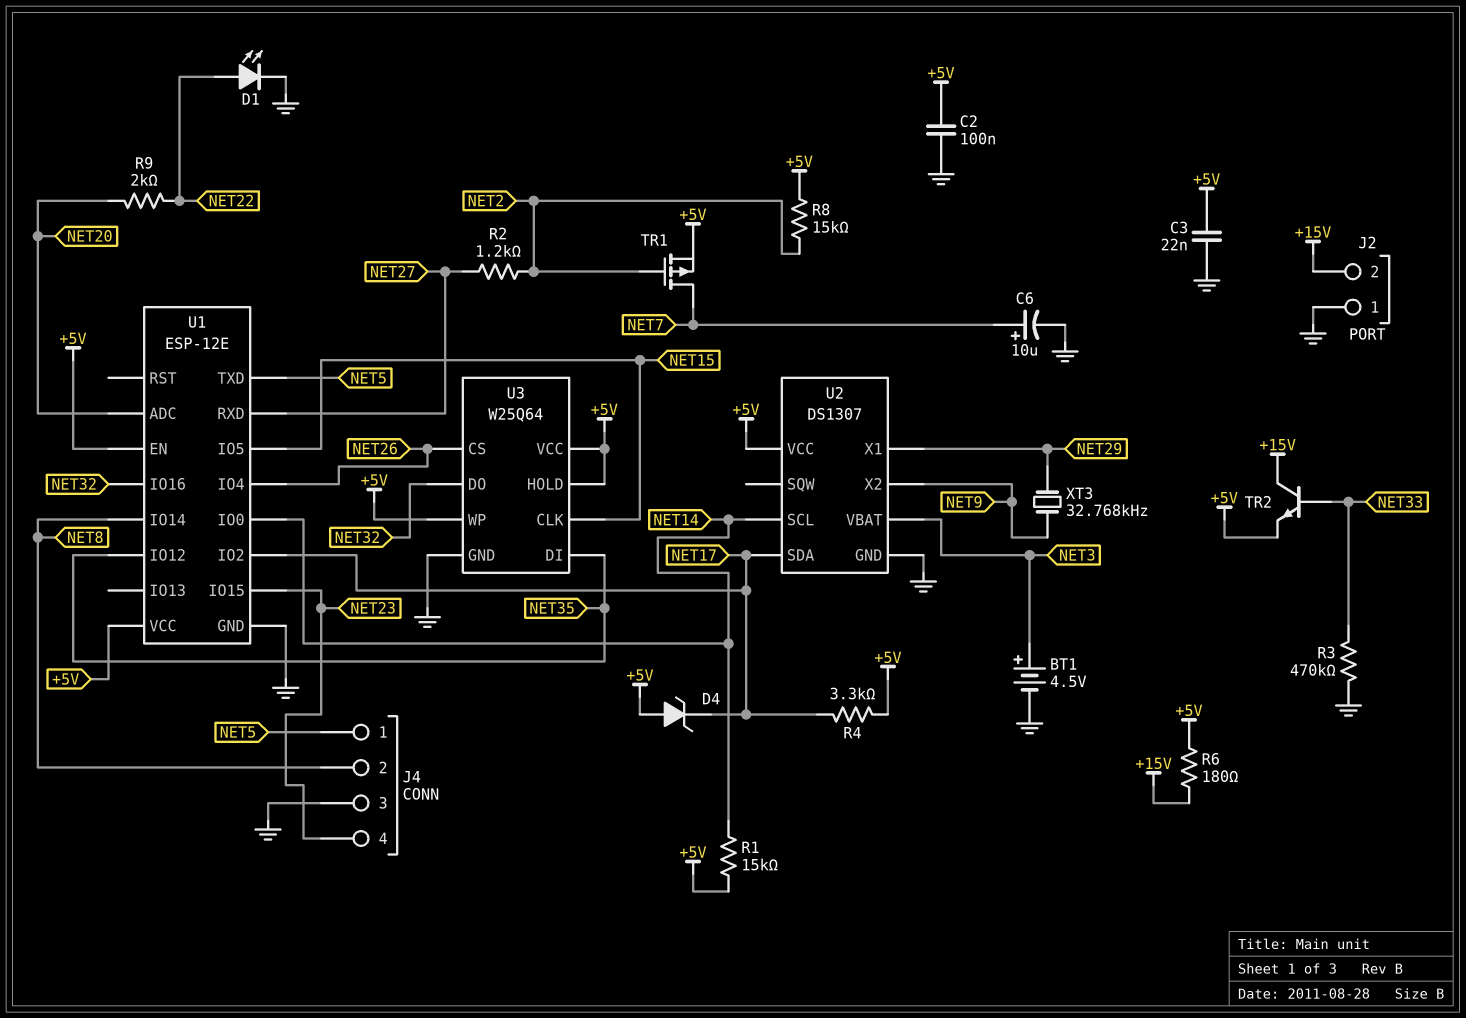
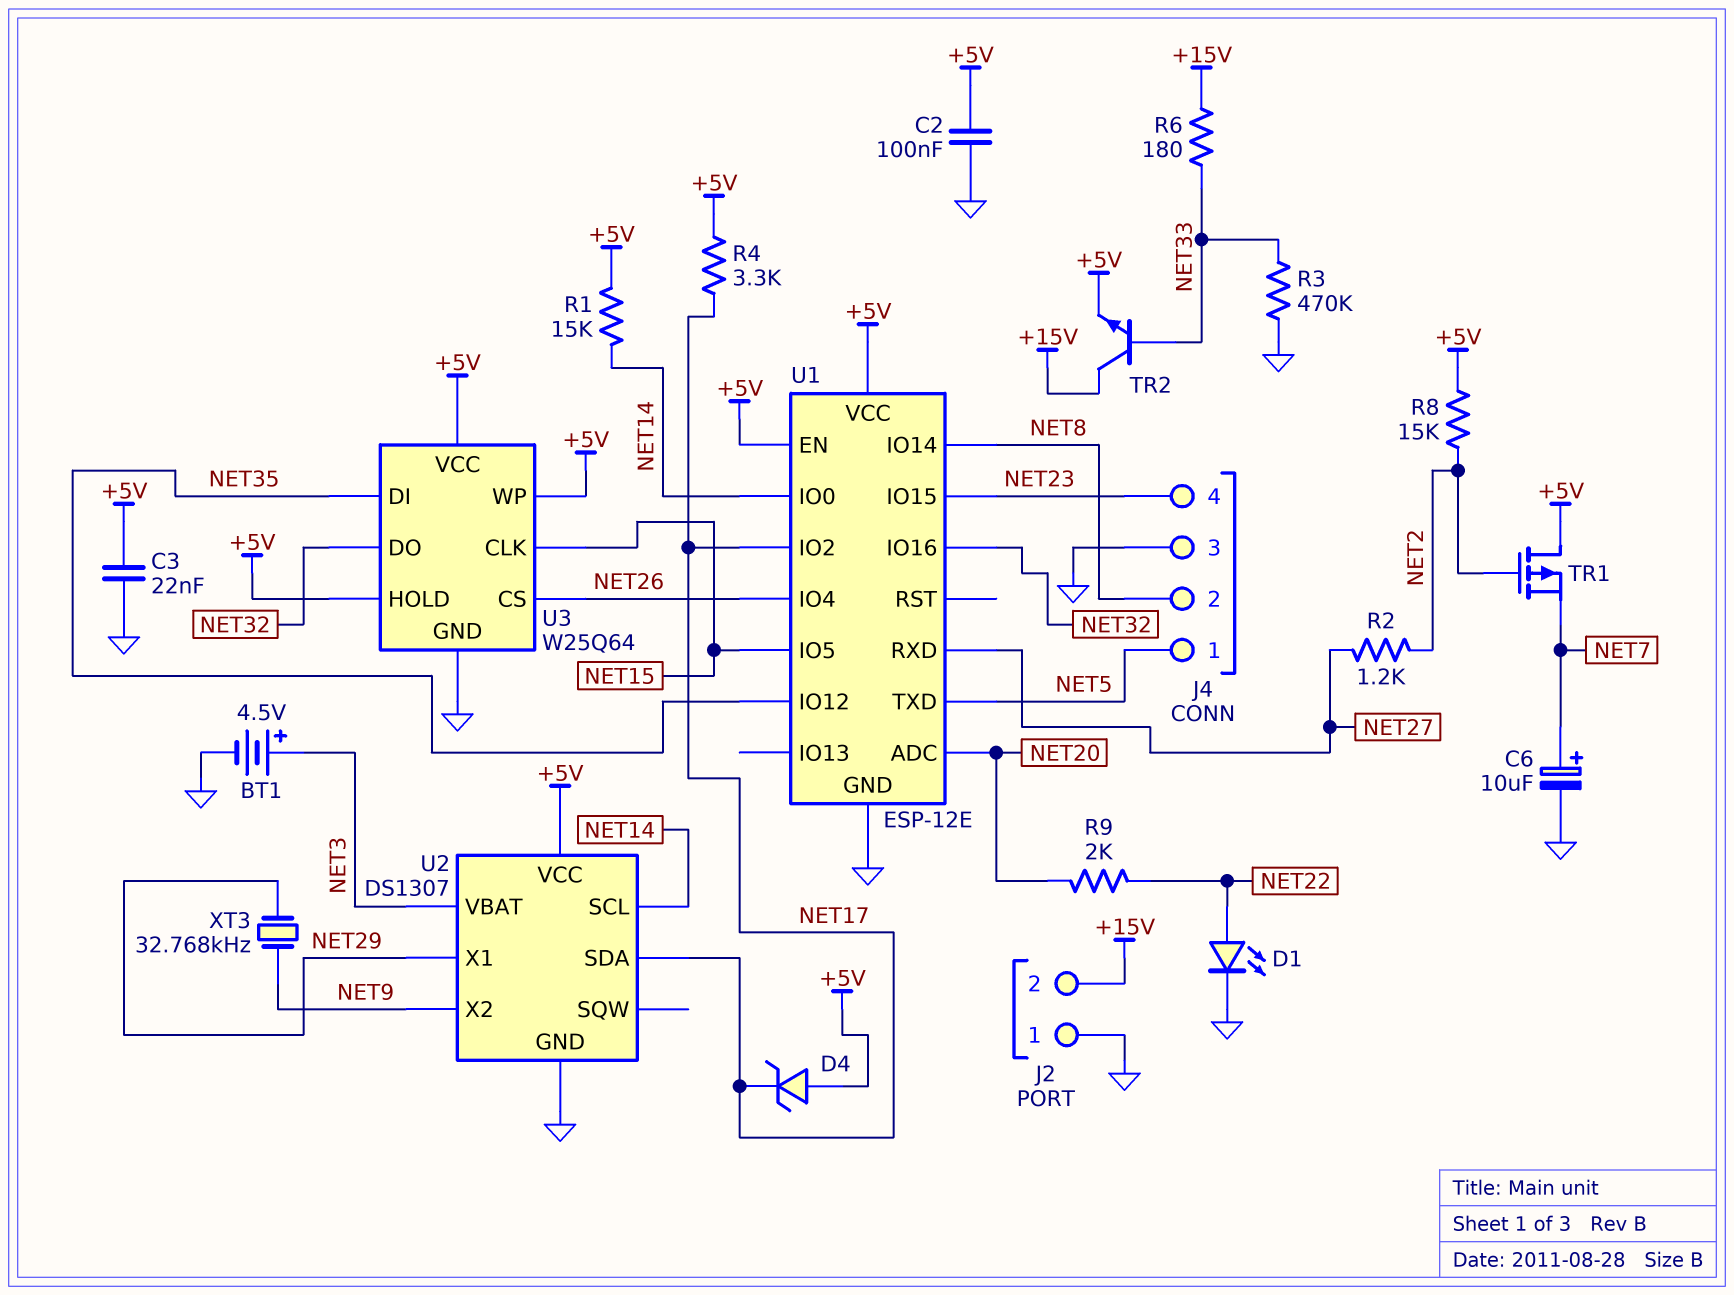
R6: 180 (+5V, +15V) -> 180 (+15V, NET33)
TR1: PMOS (G NET2, D NET7, S +5V) -> PMOS (G NET2, D +5V, S NET7)

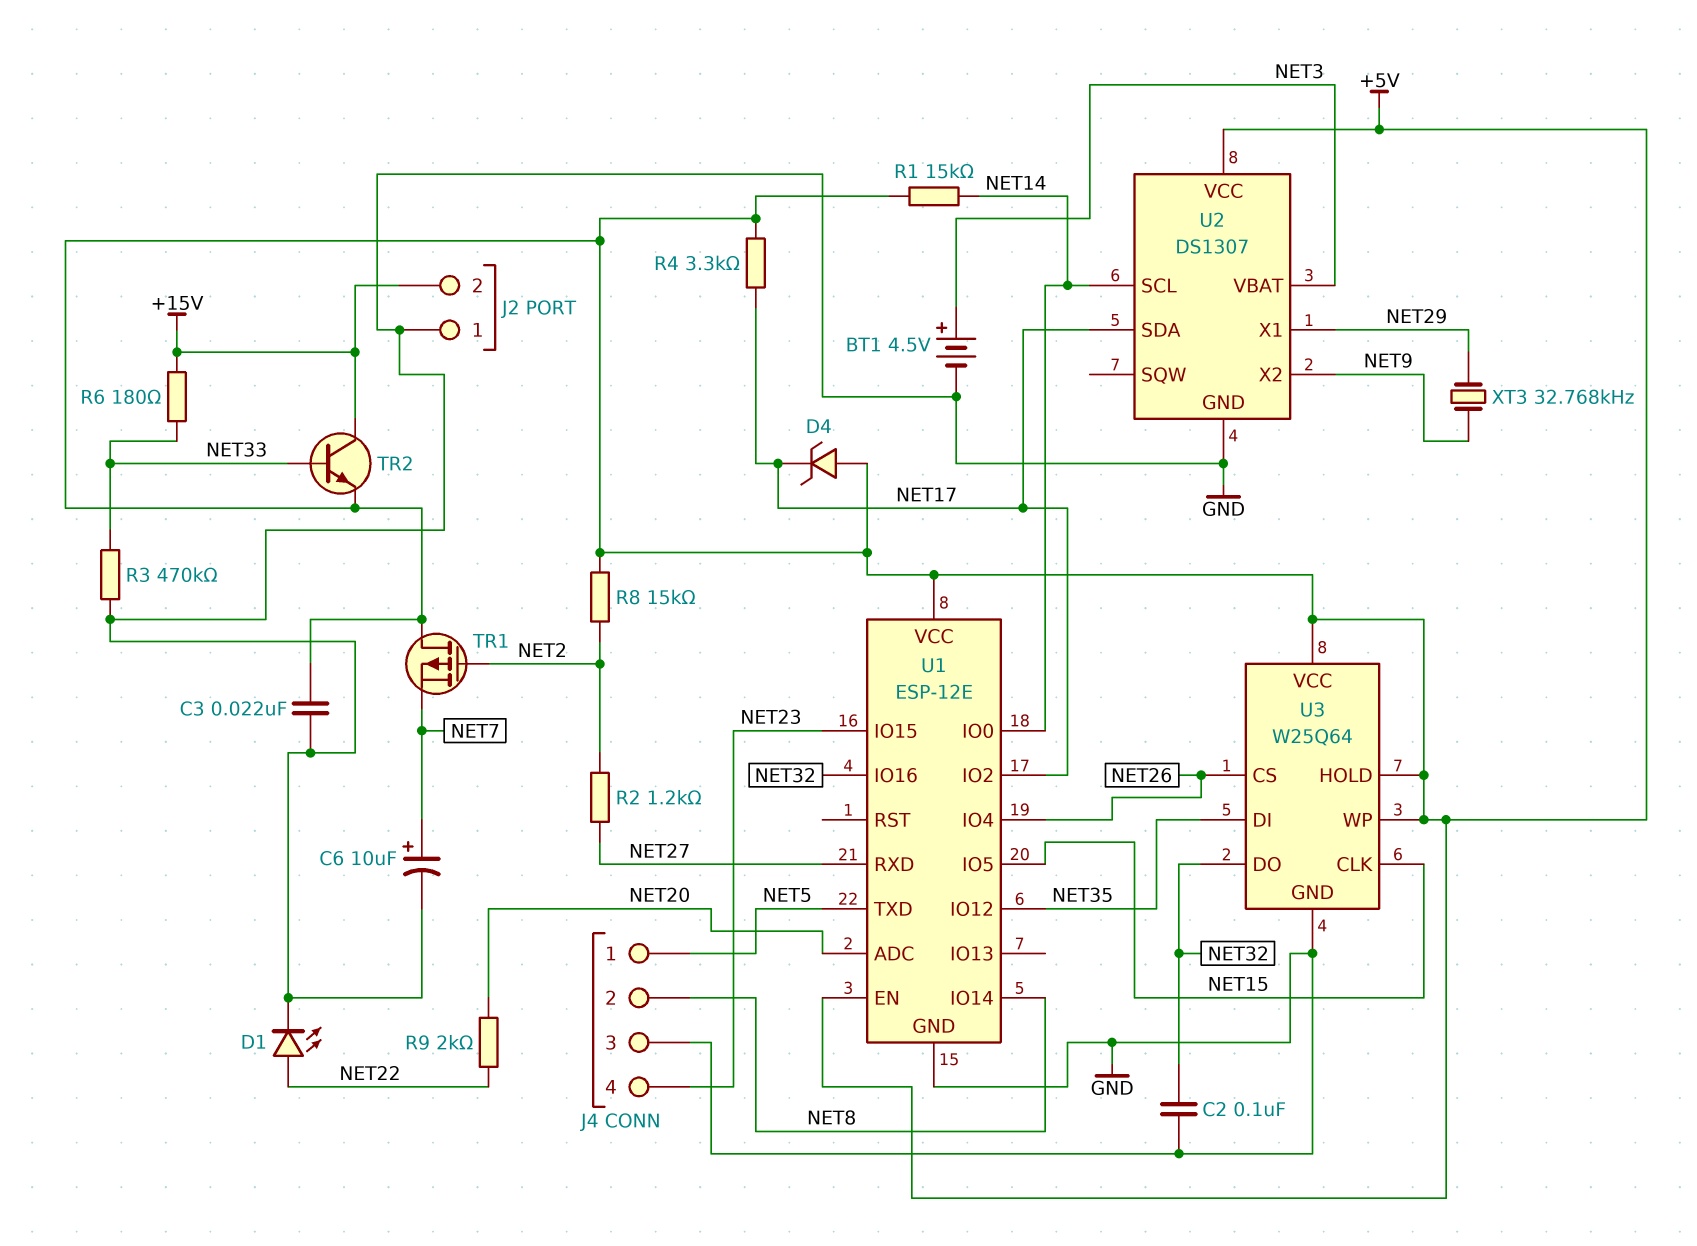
C2: 100nF (+5V, GND) -> 100nF (GND, NET32)

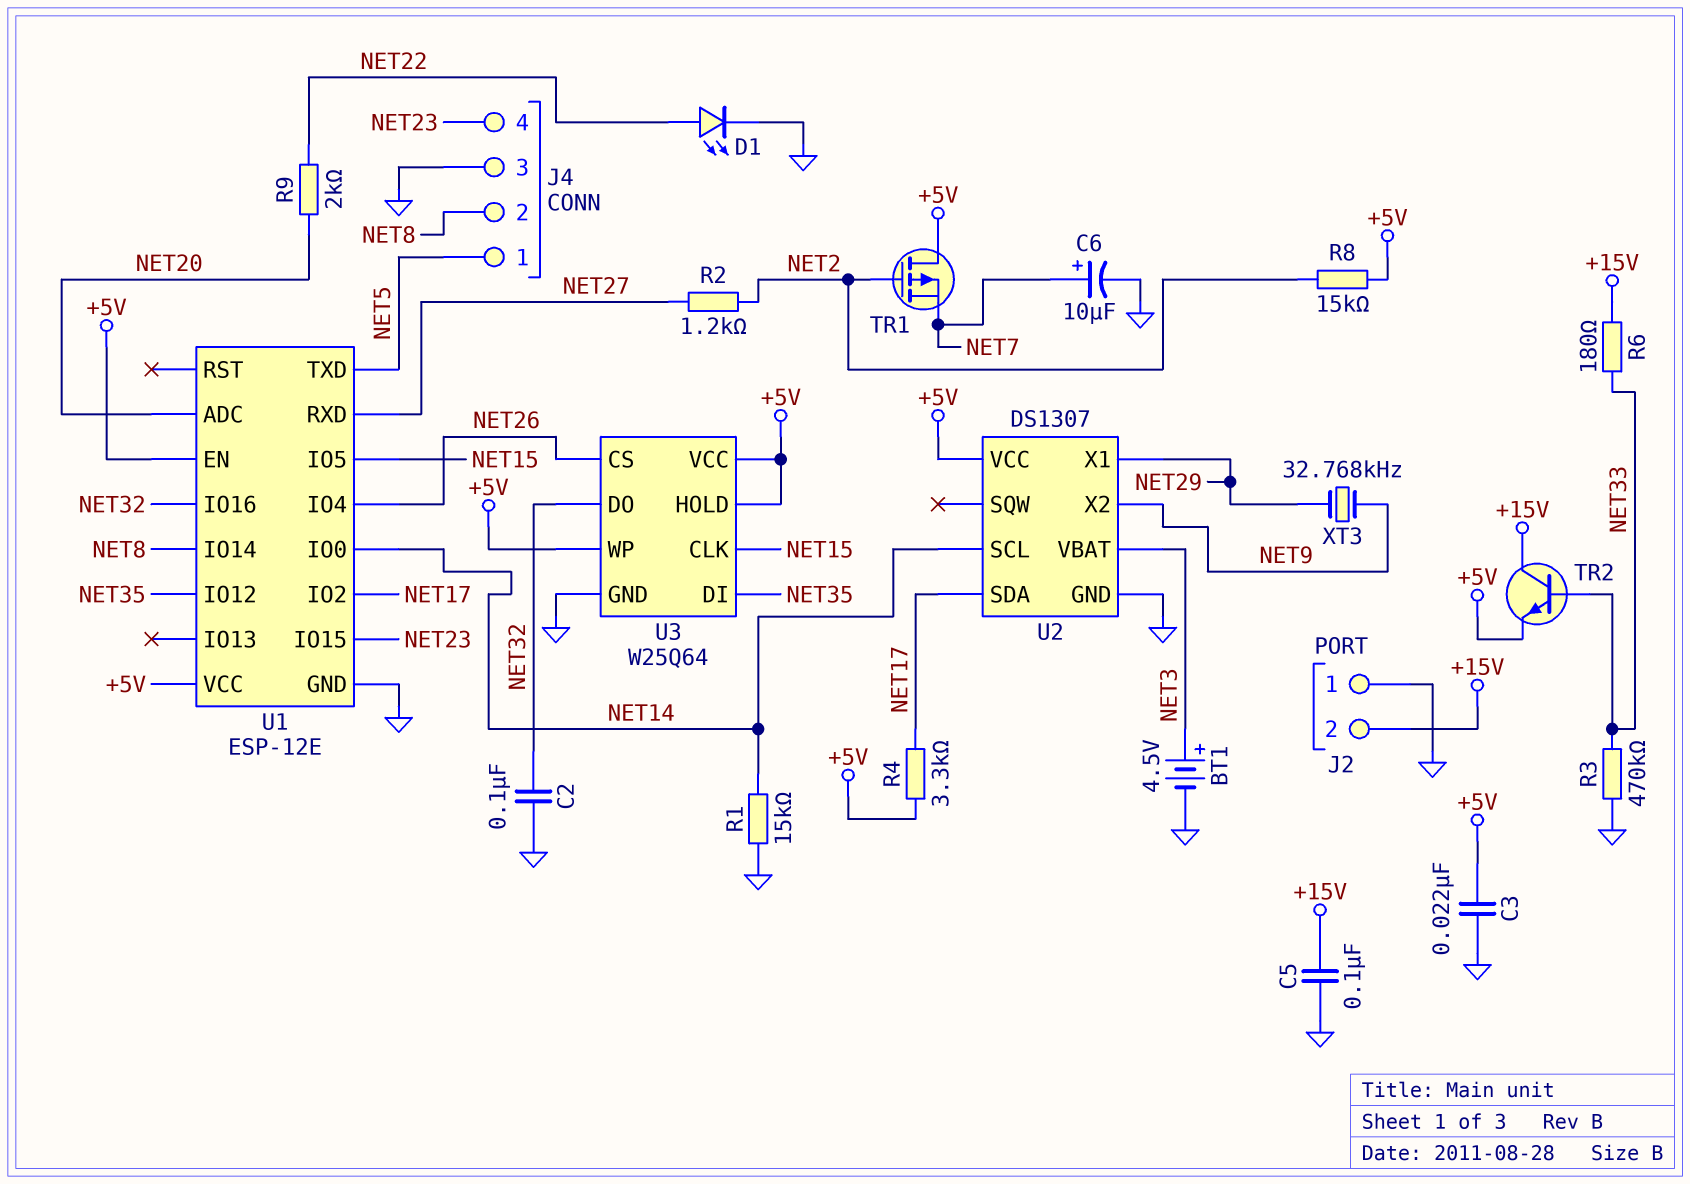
C5: none -> 100nF (+15V, GND)
D4: zener (A +5V, K NET17) -> none
R1: 15k (+5V, NET14) -> 15k (GND, NET14)

